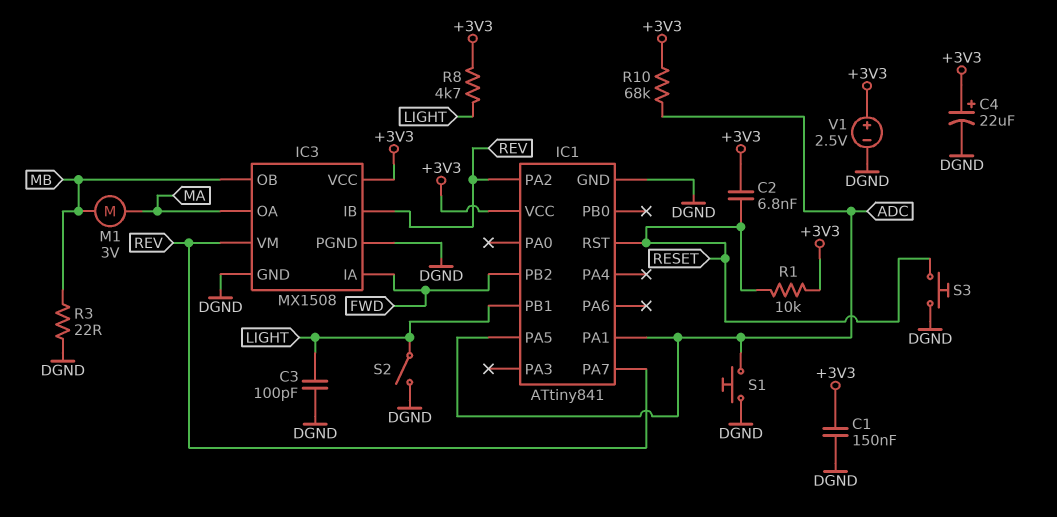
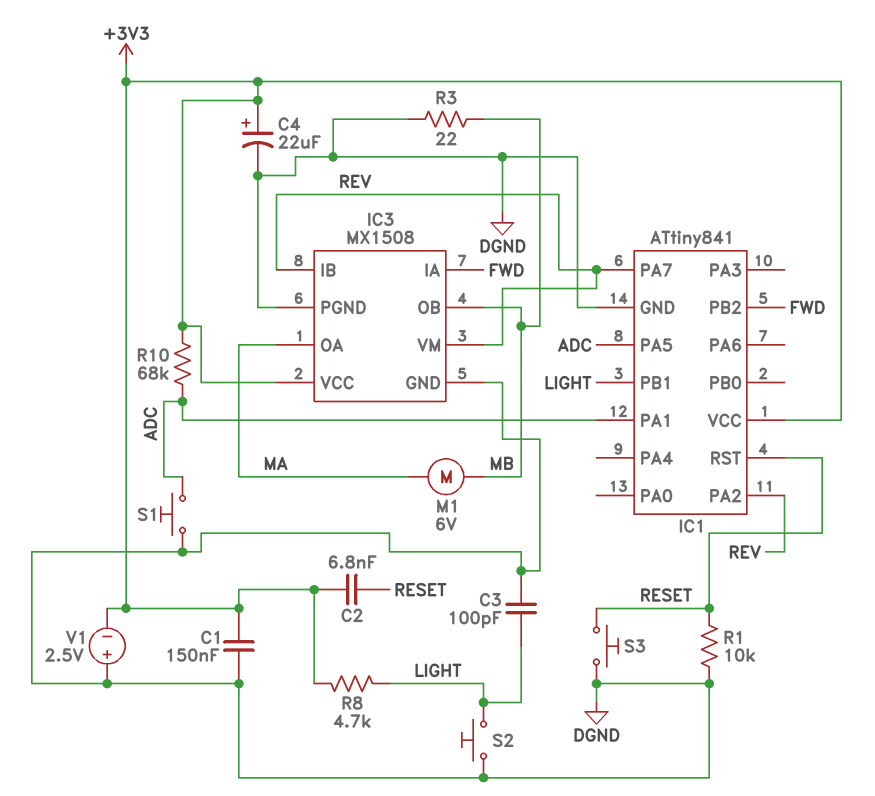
M1: motor 3V (MA, MB) -> motor 6V (MA, MB)
R1: 10k (+3V3, RESET) -> 10k (DGND, RESET)
S2: switch (DGND, LIGHT) -> button (DGND, LIGHT)
V1: 2.5V (plus +3V3, minus DGND) -> 2.5V (plus DGND, minus +3V3)

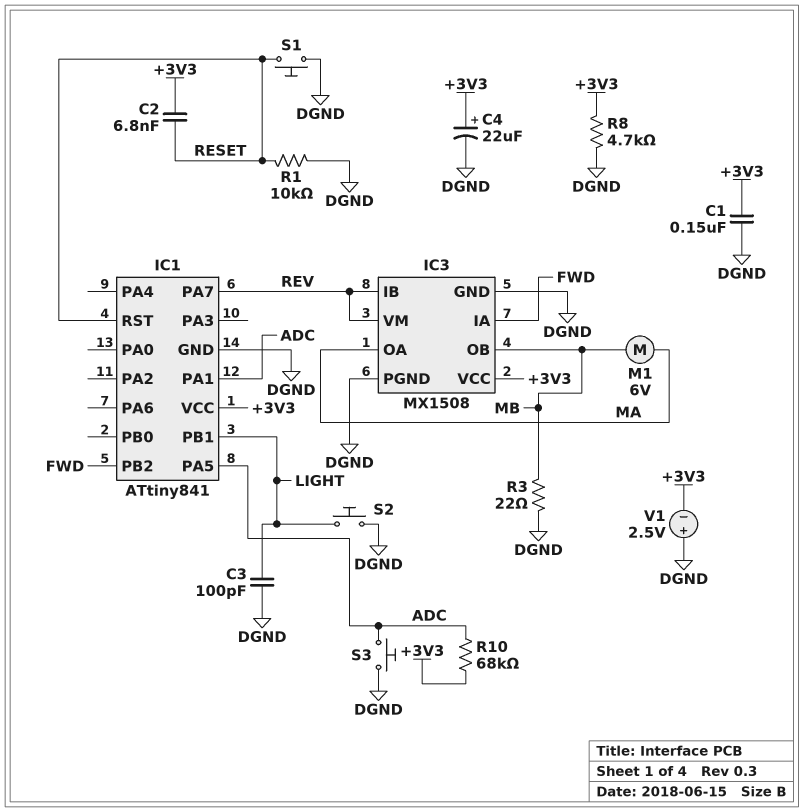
IC1 pin PA2: REV -> none
R8: 4.7k (+3V3, LIGHT) -> 4.7k (+3V3, DGND)
S1: button (ADC, DGND) -> button (DGND, RESET)
S3: button (DGND, RESET) -> button (ADC, DGND)

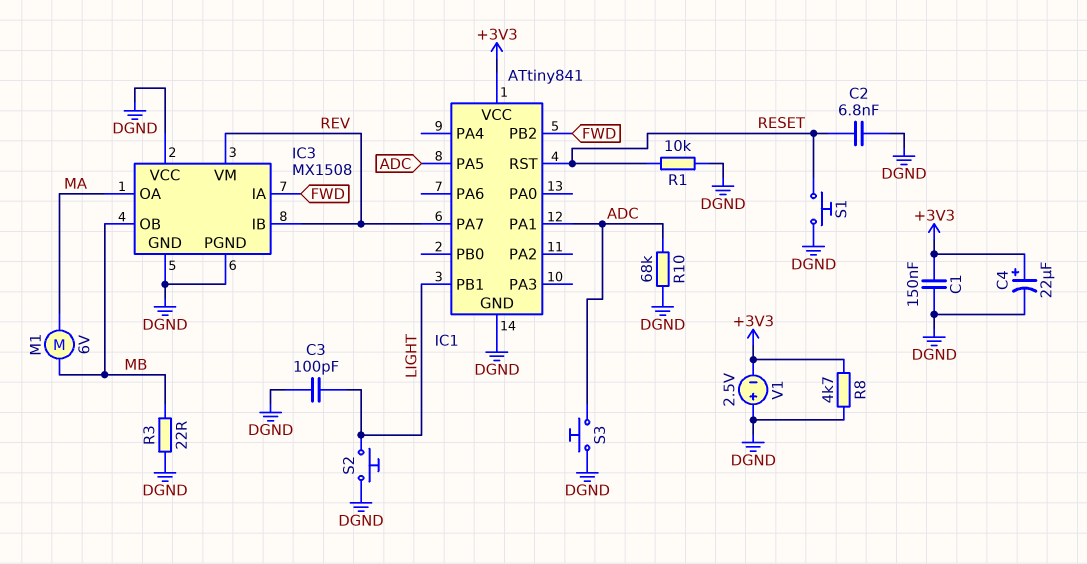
C2: 6.8nF (+3V3, RESET) -> 6.8nF (DGND, RESET)
IC3 pin VCC: +3V3 -> DGND
R10: 68k (+3V3, ADC) -> 68k (ADC, DGND)

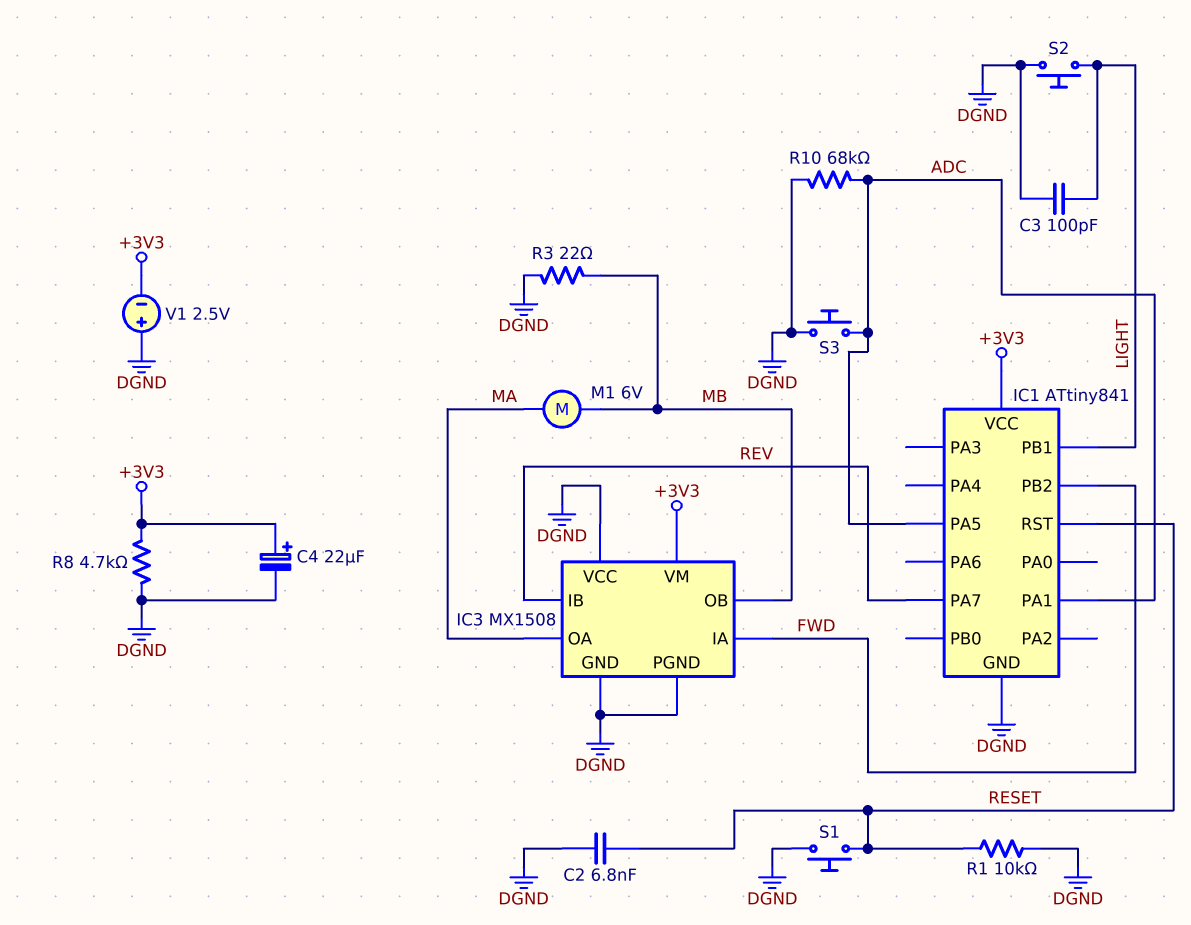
C1: 150nF (+3V3, DGND) -> none
IC3 pin VM: REV -> +3V3

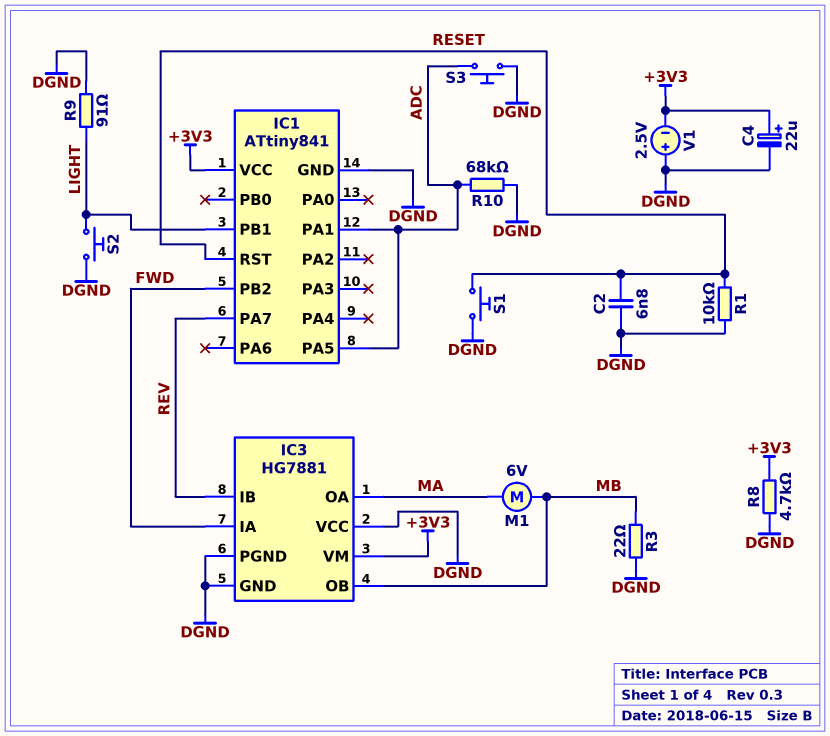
C3: 100pF (DGND, LIGHT) -> none
IC3: MX1508 -> HG7881
R9: none -> 91 (DGND, LIGHT)

